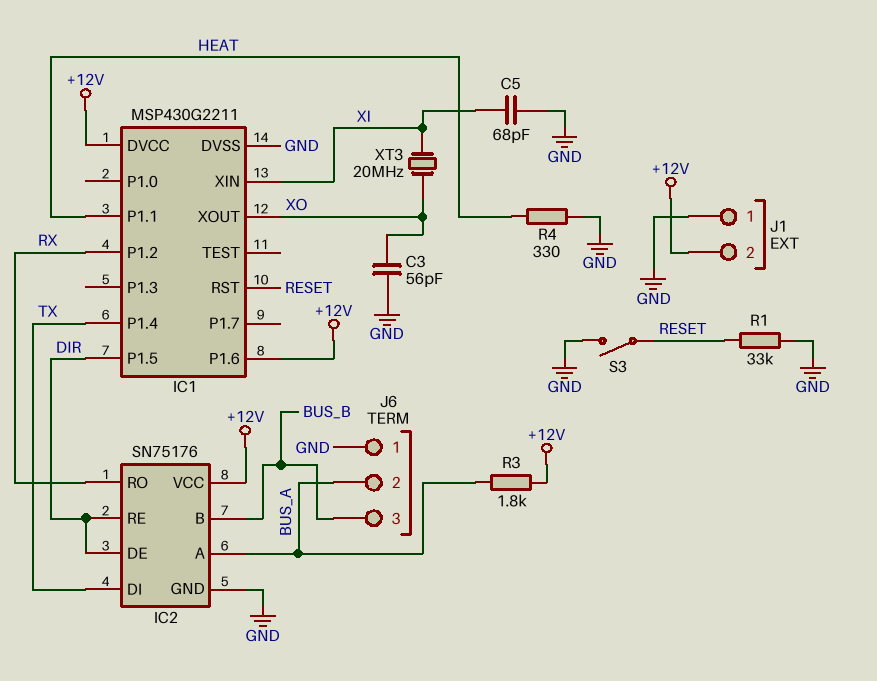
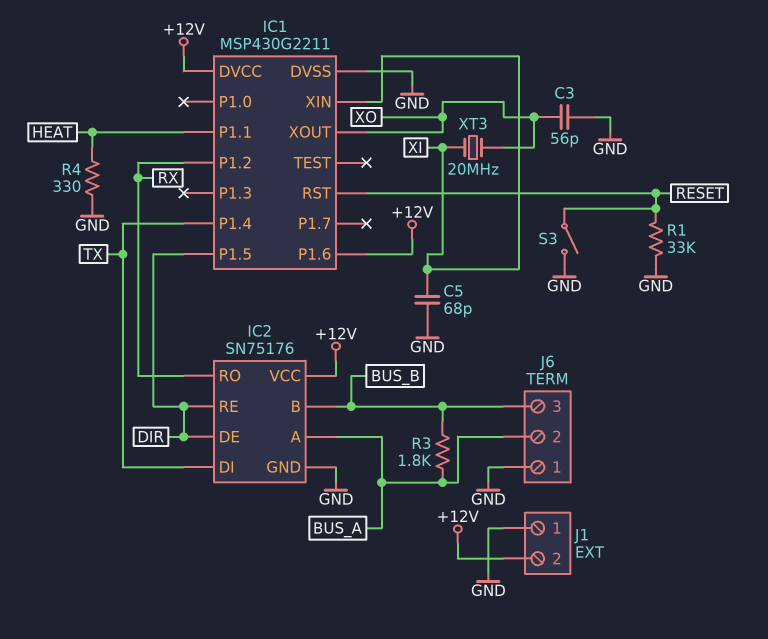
R3: 1.8k (+12V, BUS_A) -> 1.8k (BUS_A, BUS_B)

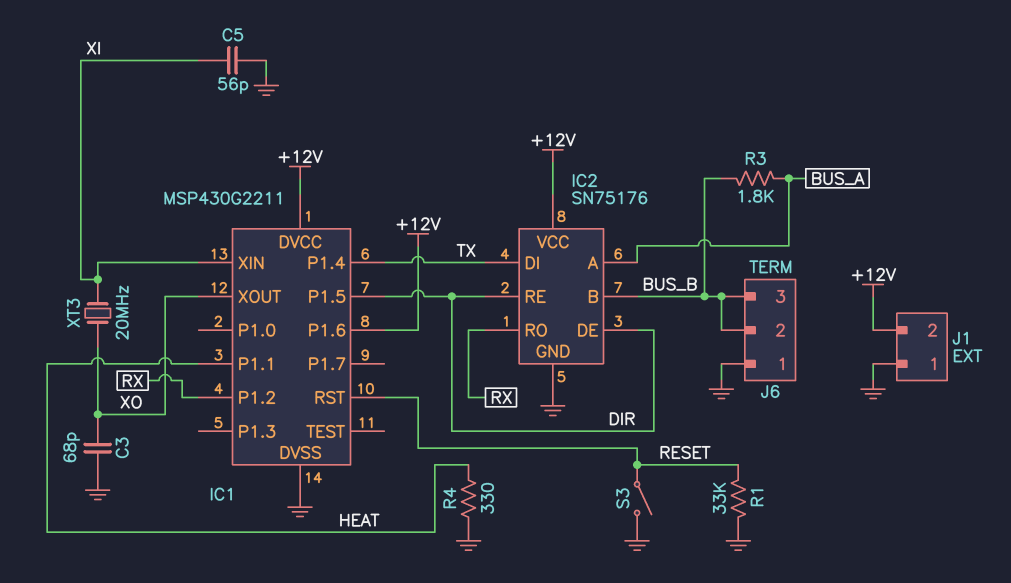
C3: 56pF (GND, XO) -> 68pF (GND, XO)
C5: 68pF (GND, XI) -> 56pF (GND, XI)
J6 pin 2: BUS_A -> BUS_B

